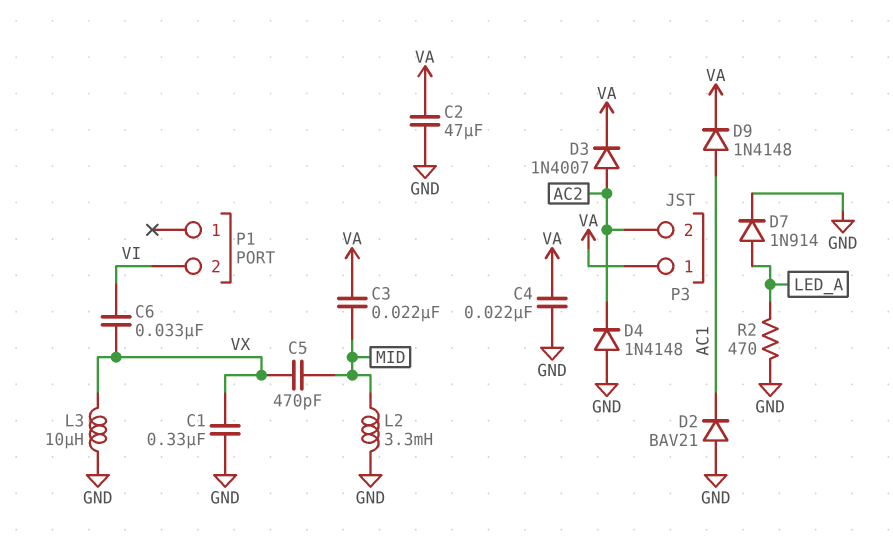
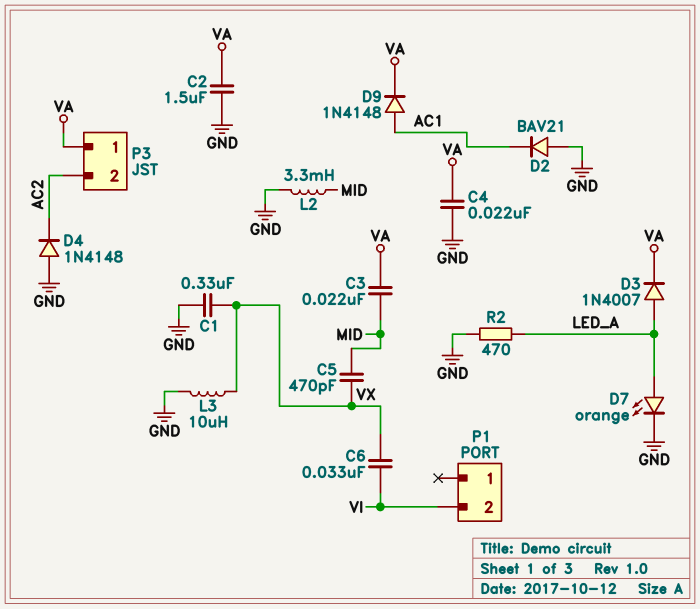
C2: 47uF (GND, VA) -> 1.5uF (GND, VA)
D3: diode 1N4007 (A AC2, K VA) -> diode 1N4007 (A LED_A, K VA)
D7: diode 1N914 (A LED_A, K GND) -> LED orange (A LED_A, K GND)

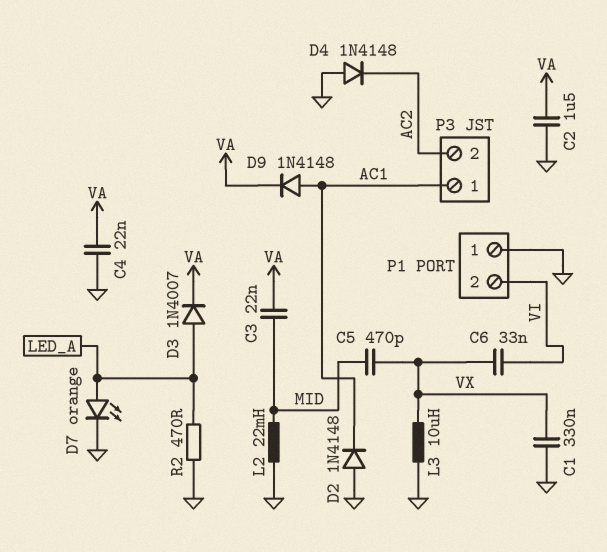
D2: diode BAV21 (A GND, K AC1) -> diode 1N4148 (A GND, K AC1)
L2: 3.3mH (GND, MID) -> 22mH (GND, MID)
P1 pin 1: none -> GND
P3 pin 1: VA -> AC1

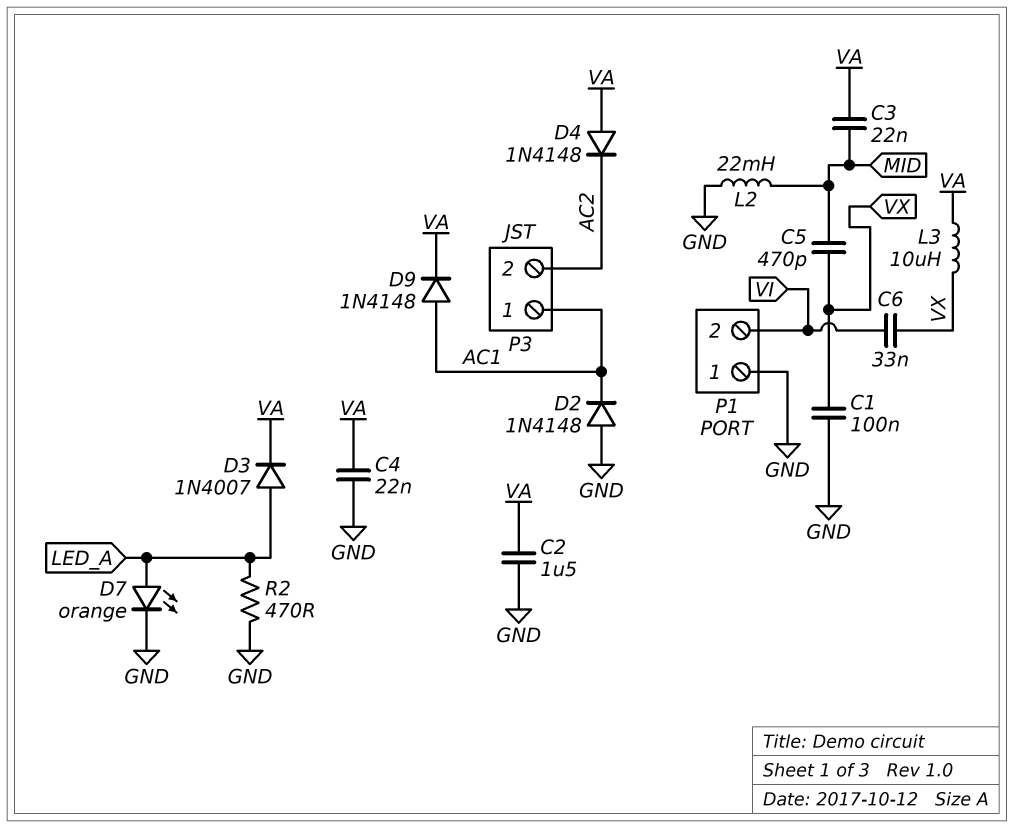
C1: 330nF (GND, VX) -> 100nF (GND, VX)
D4: diode 1N4148 (A GND, K AC2) -> diode 1N4148 (A VA, K AC2)
L3: 10uH (GND, VX) -> 10uH (VA, VX)

